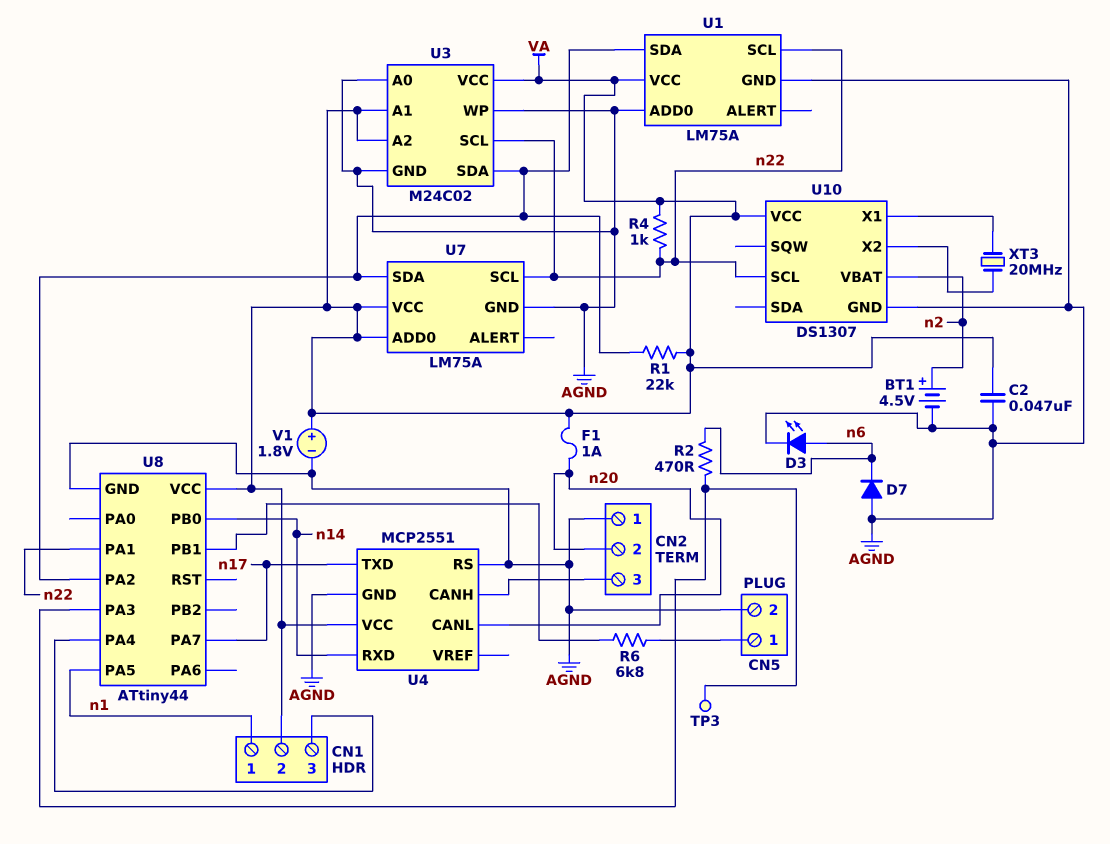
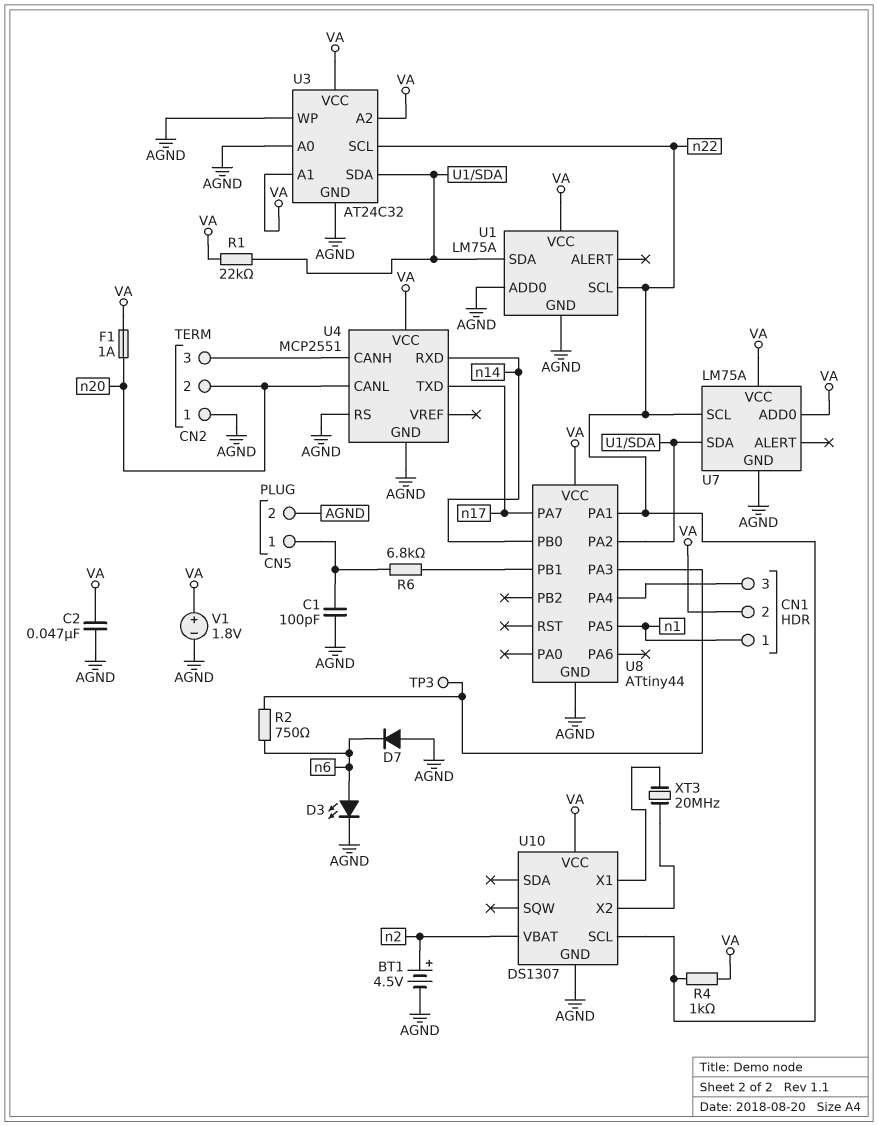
C1: none -> 100pF (AGND, CN5/1)
R2: 470 (U8/PA3, n6) -> 750 (U8/PA3, n6)
U3: M24C02 -> AT24C32

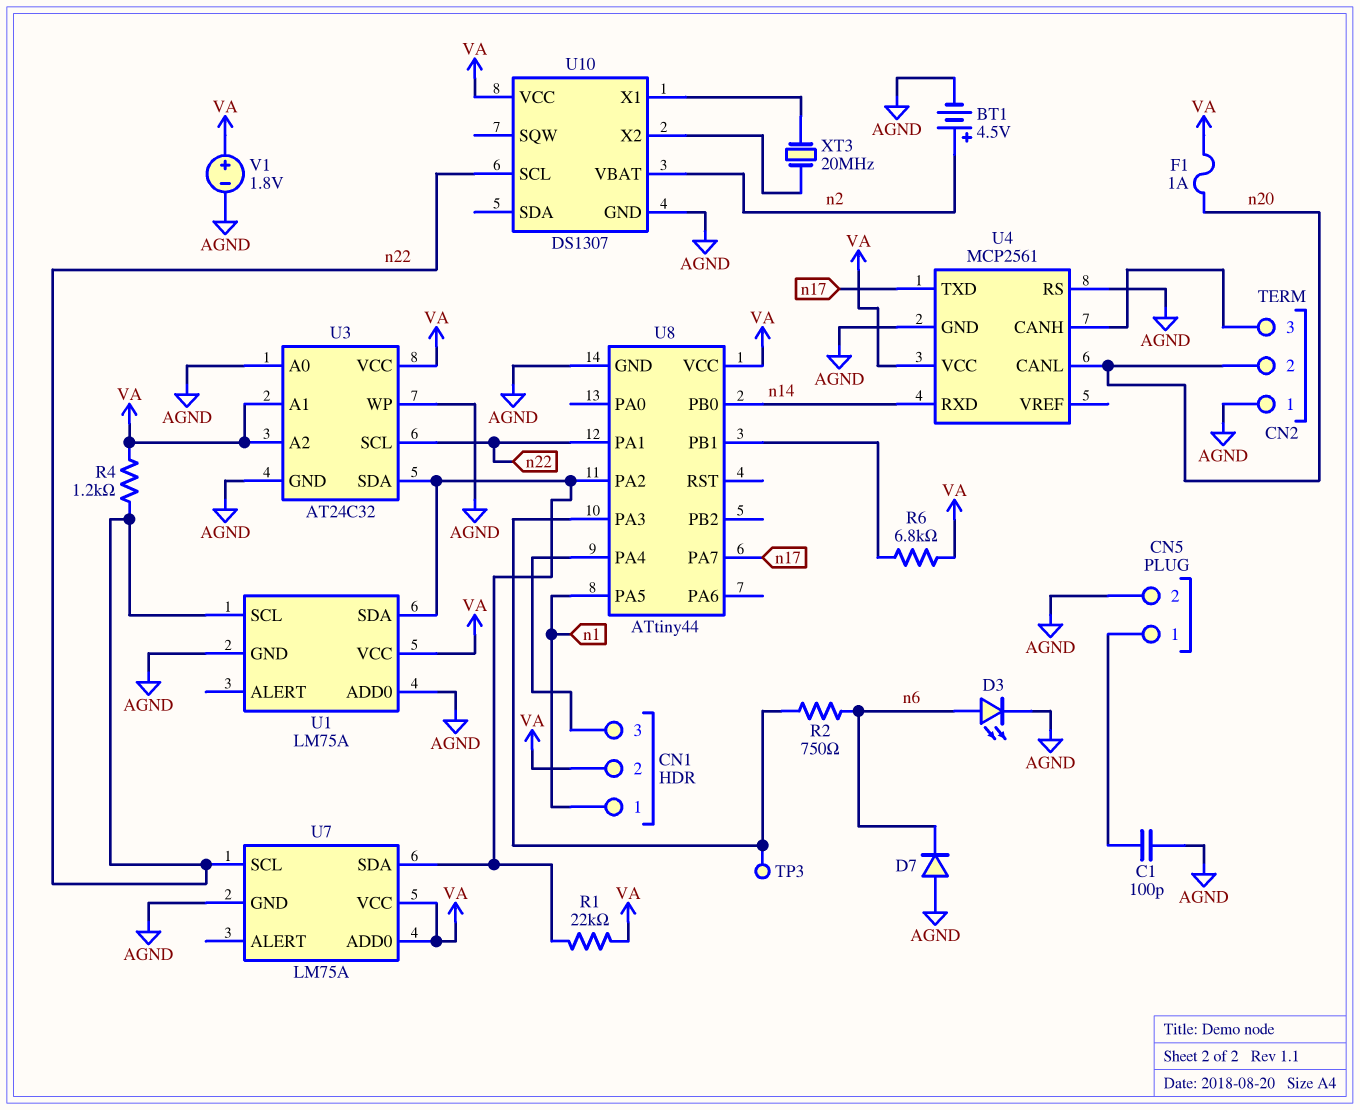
C2: 47nF (AGND, VA) -> none
R4: 1k (VA, n22) -> 1.2k (VA, n22)
R6: 6.8k (CN5/1, U8/PB1) -> 6.8k (U8/PB1, VA)
U4: MCP2551 -> MCP2561

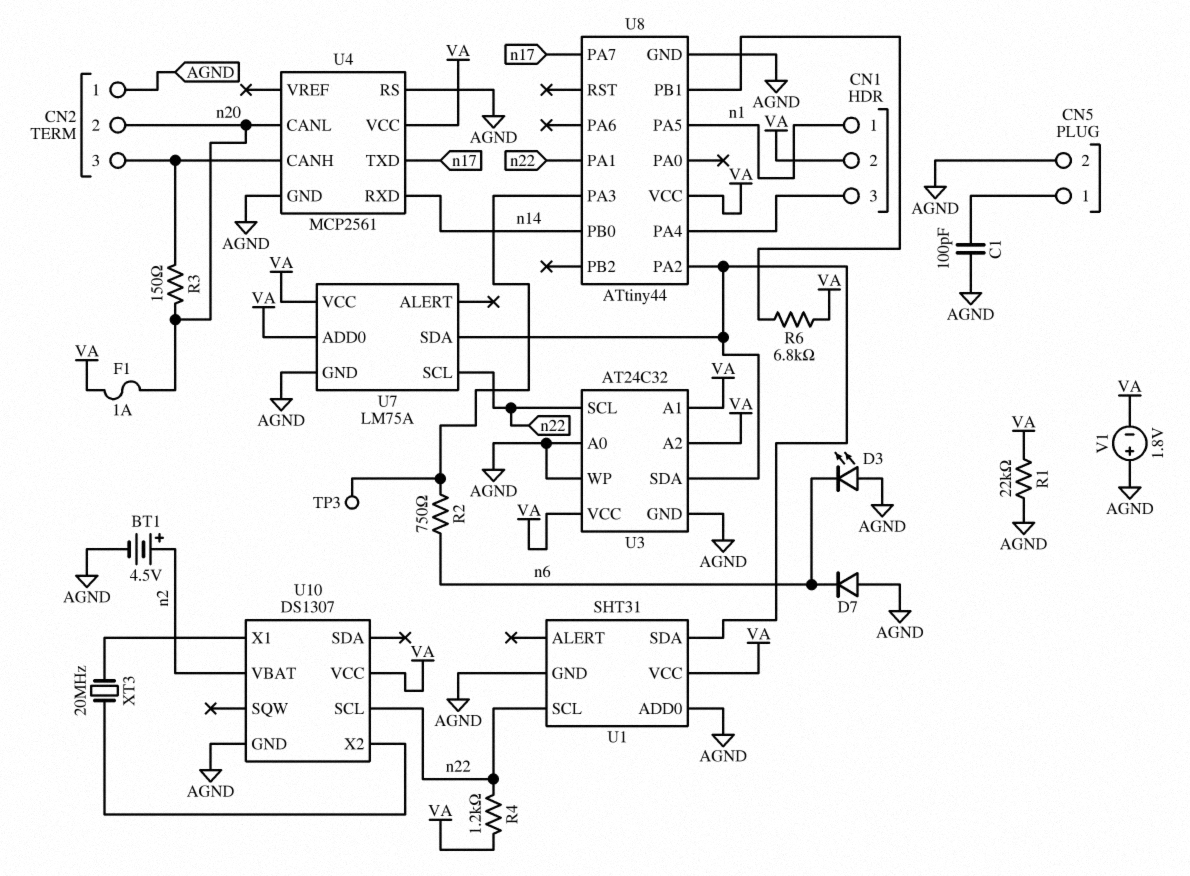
D3: LED (A n6, K AGND) -> LED (A AGND, K n6)
R1: 22k (U1/SDA, VA) -> 22k (AGND, VA)
R3: none -> 150 (CN2/3, n20)
U1: LM75A -> SHT31
V1: 1.8V (plus VA, minus AGND) -> 1.8V (plus AGND, minus VA)

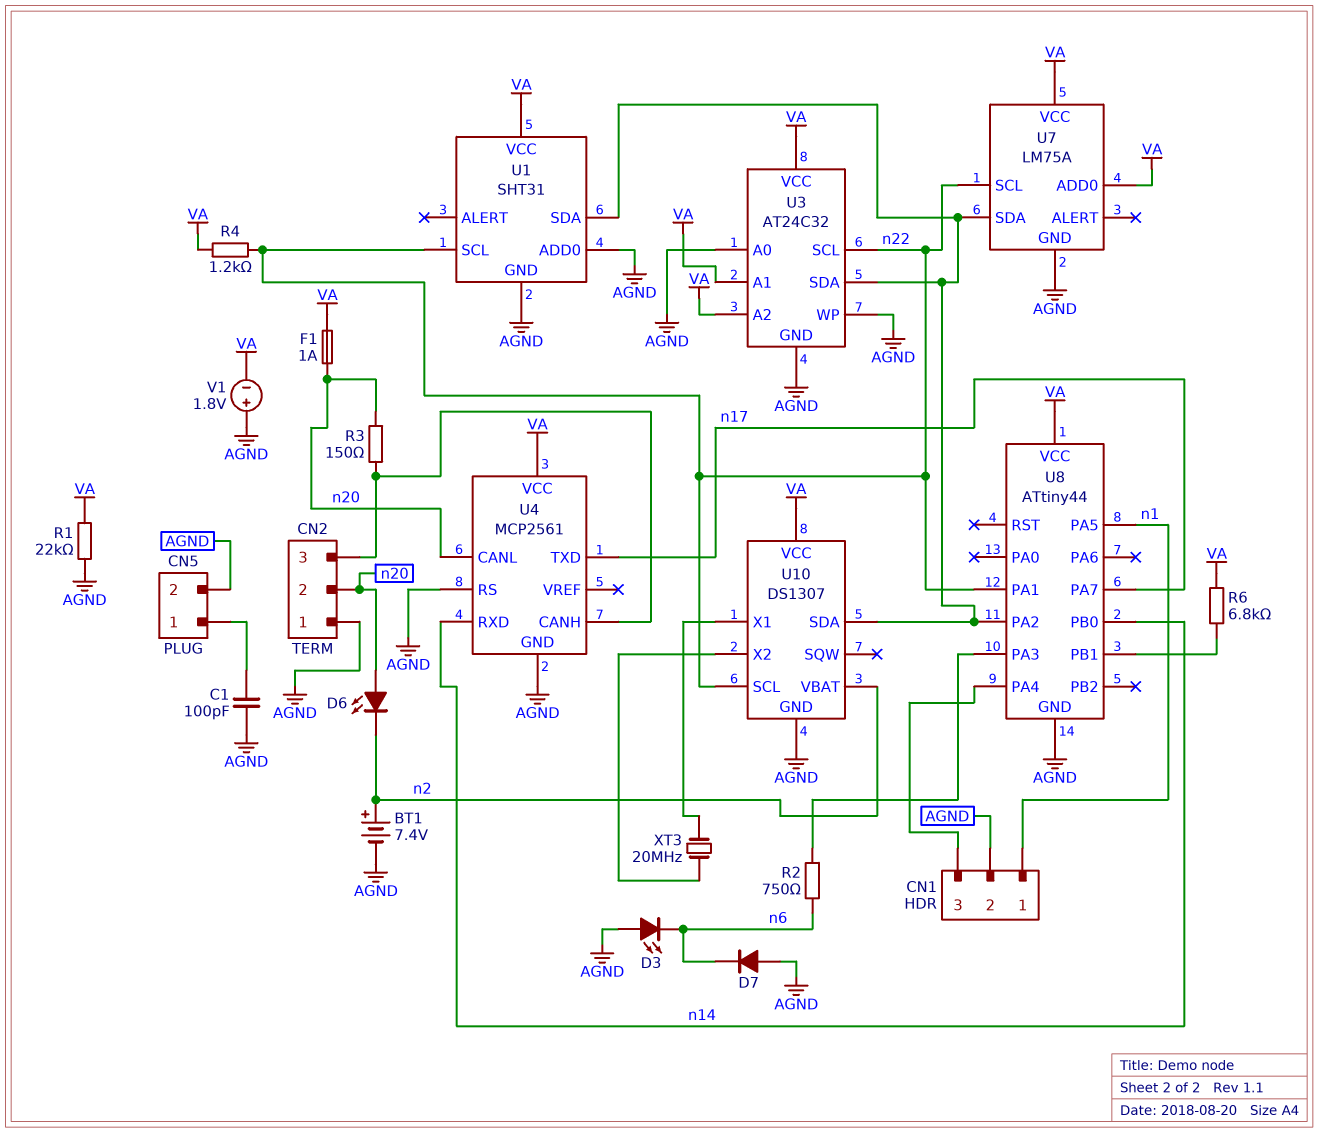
BT1: 4.5V (plus n2, minus AGND) -> 7.4V (plus n2, minus AGND)
CN1 pin 2: VA -> AGND
D6: none -> LED (A n20, K n2)
TP3: test point (U8/PA3) -> none
U10 pin SDA: none -> U1/SDA

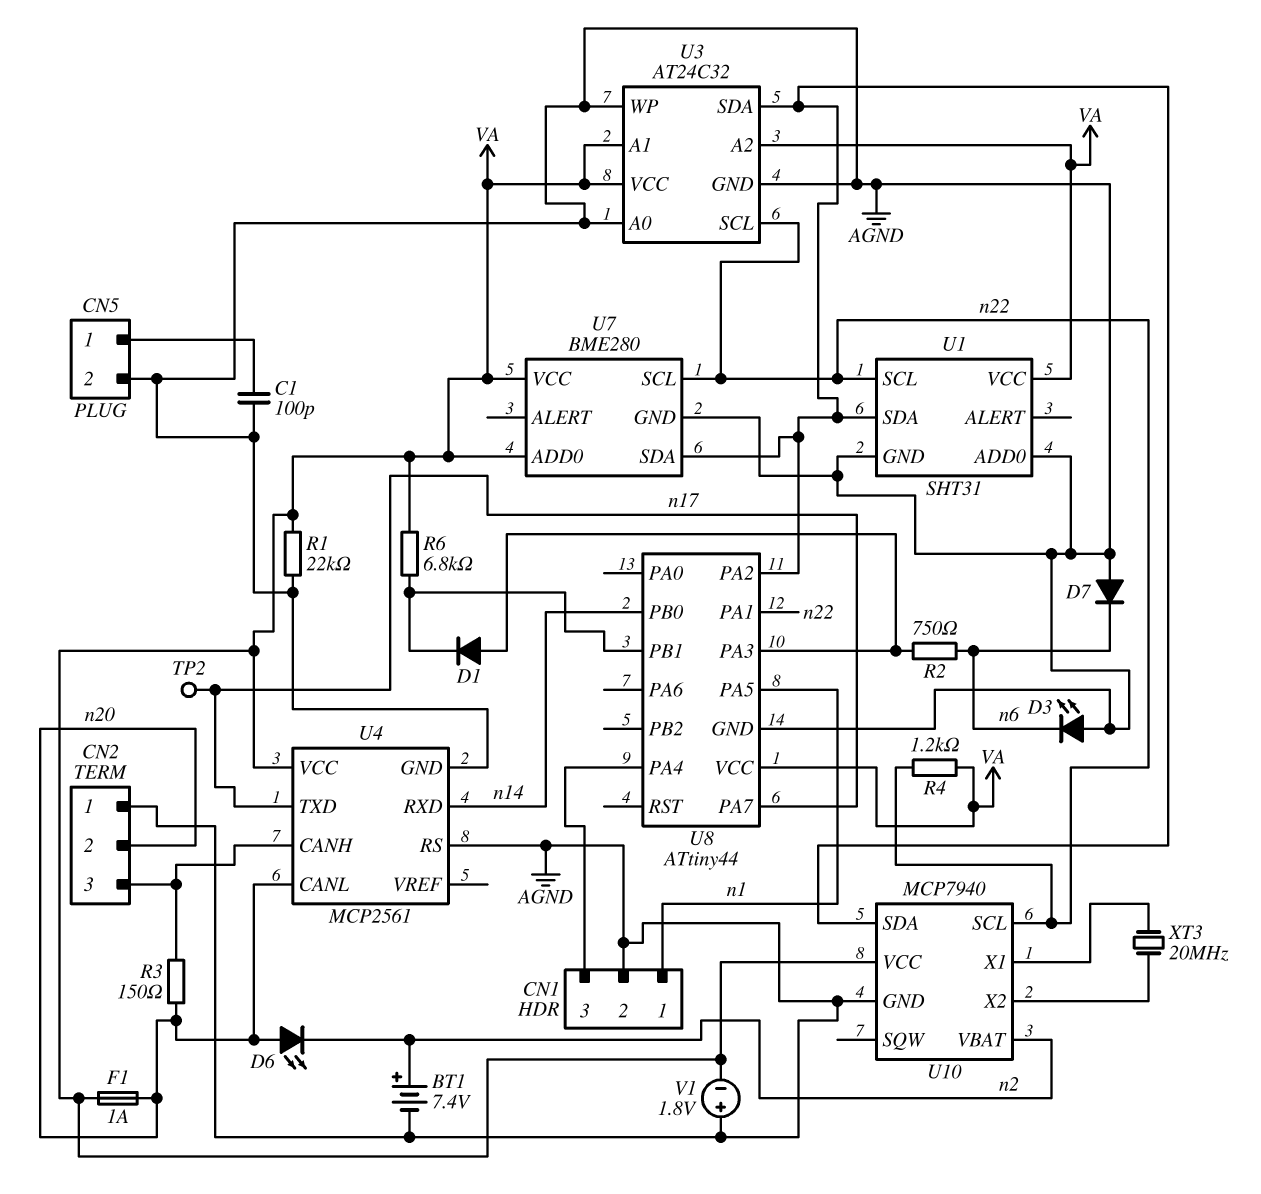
D1: none -> diode (A U8/PA3, K U8/PB1)
TP2: none -> test point (n17)
U7: LM75A -> BME280
U10: DS1307 -> MCP7940

